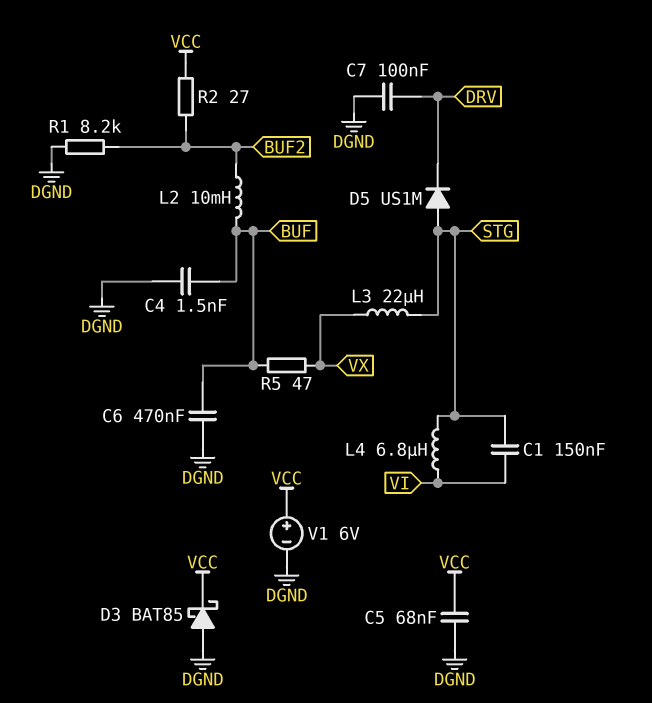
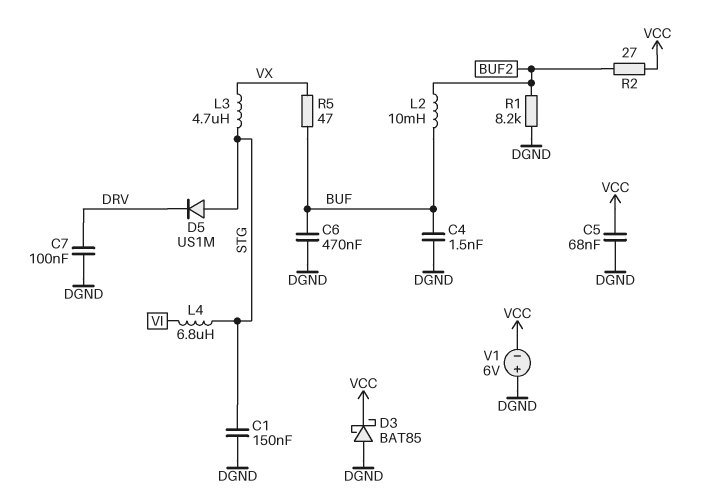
C1: 150nF (STG, VI) -> 150nF (DGND, STG)
L3: 22uH (STG, VX) -> 4.7uH (STG, VX)
V1: 6V (plus VCC, minus DGND) -> 6V (plus DGND, minus VCC)

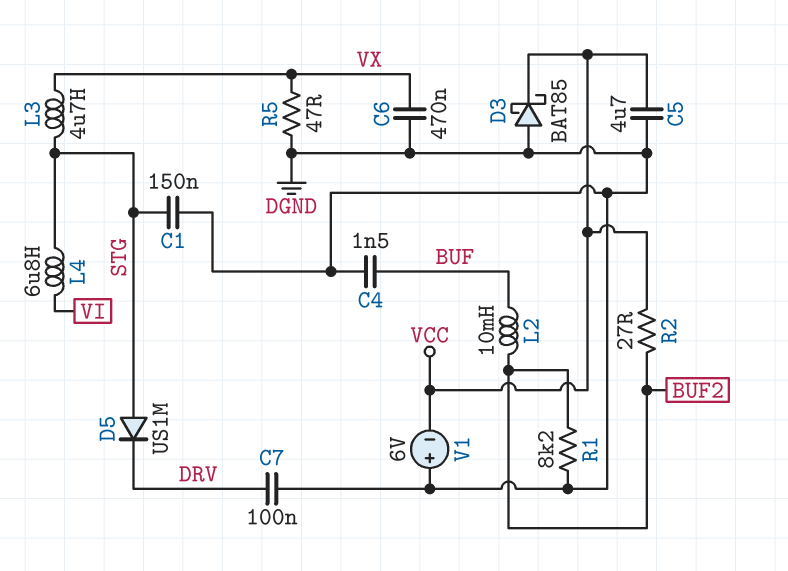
C5: 68nF (DGND, VCC) -> 4.7uF (DGND, VCC)
C6: 470nF (BUF, DGND) -> 470nF (DGND, VX)
R5: 47 (BUF, VX) -> 47 (DGND, VX)

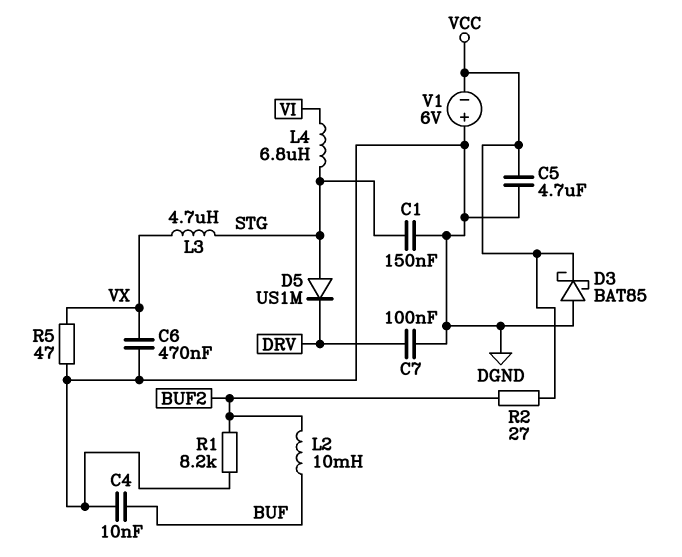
C4: 1.5nF (BUF, DGND) -> 10nF (BUF, DGND)

